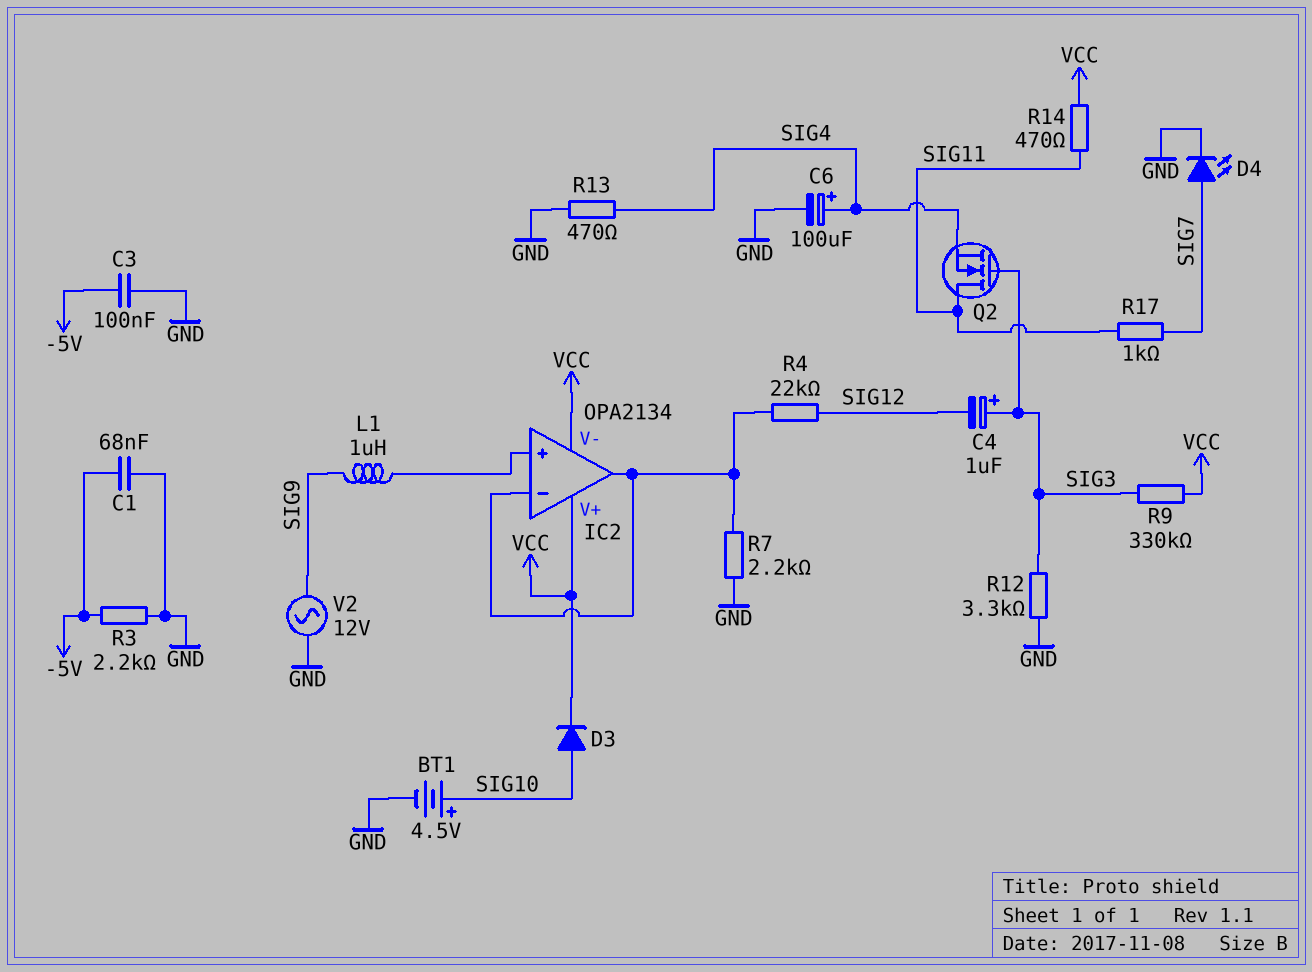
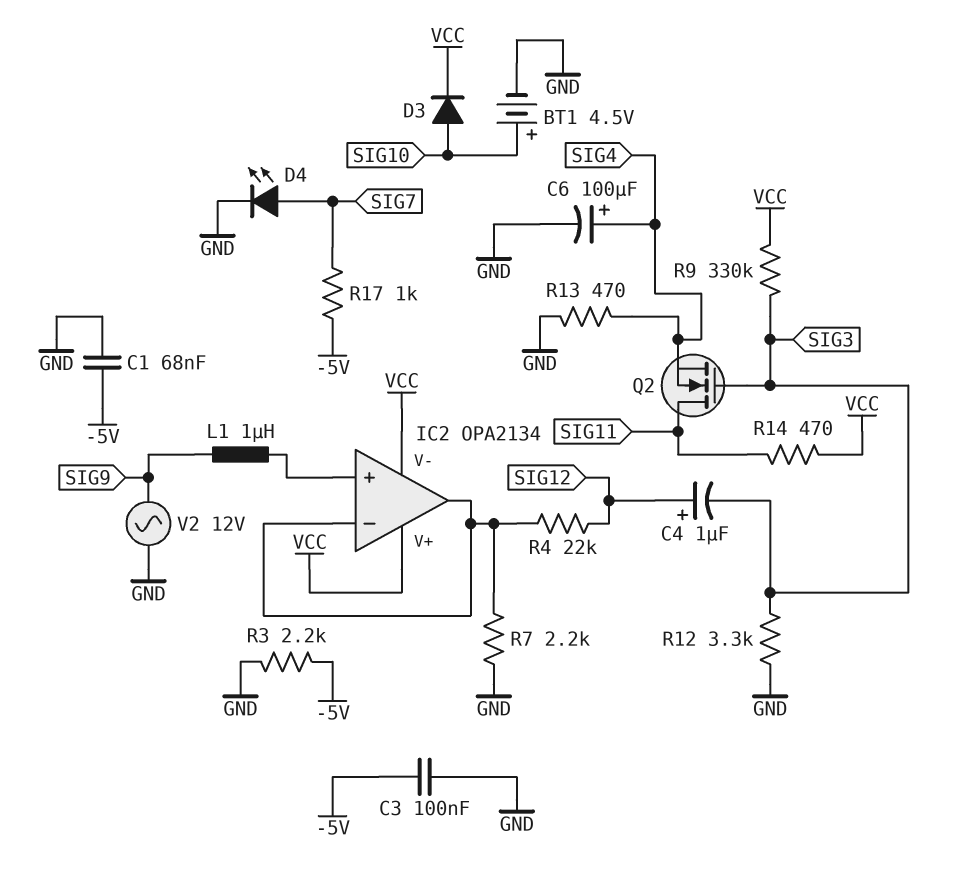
C4: 1uF (plus SIG3, minus SIG12) -> 1uF (plus SIG12, minus SIG3)
R17: 1k (SIG7, SIG11) -> 1k (-5V, SIG7)

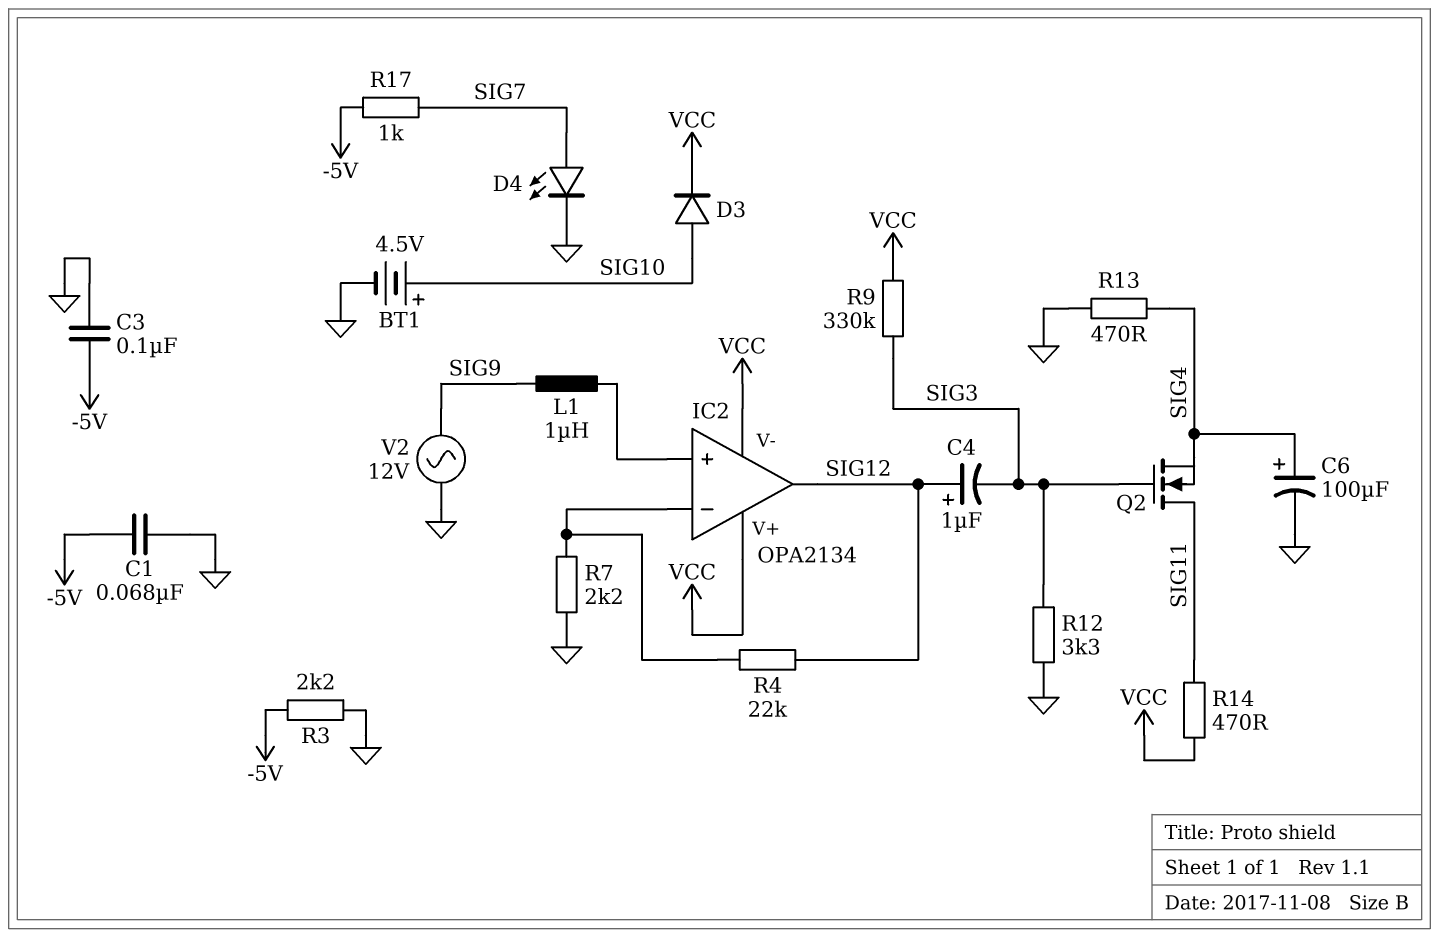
IC2 pin out: IC2/in- -> SIG12

